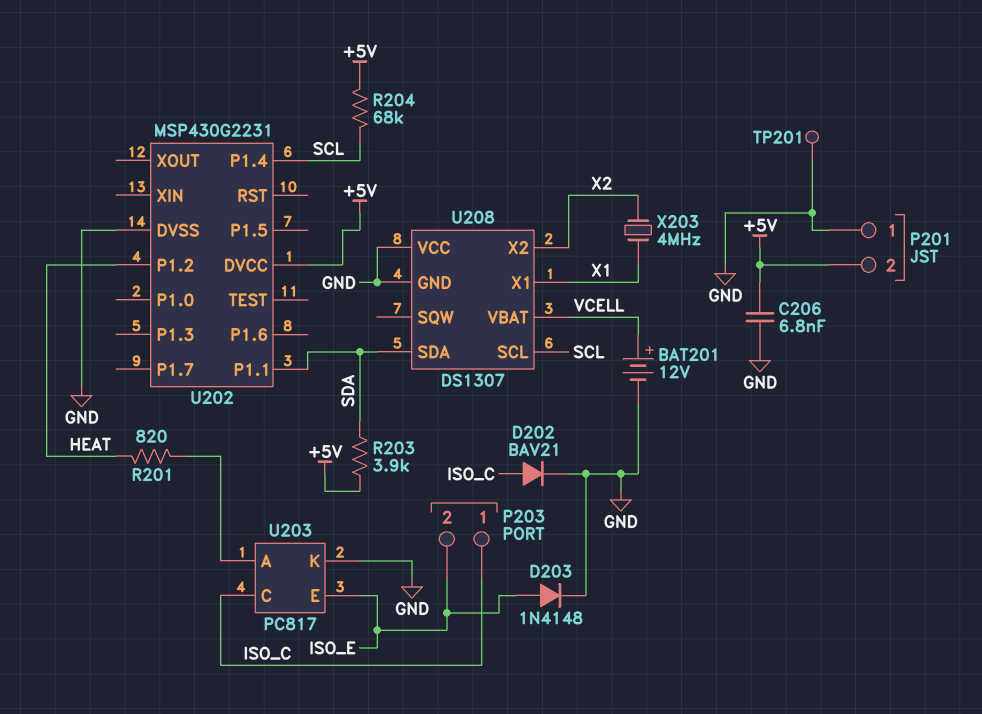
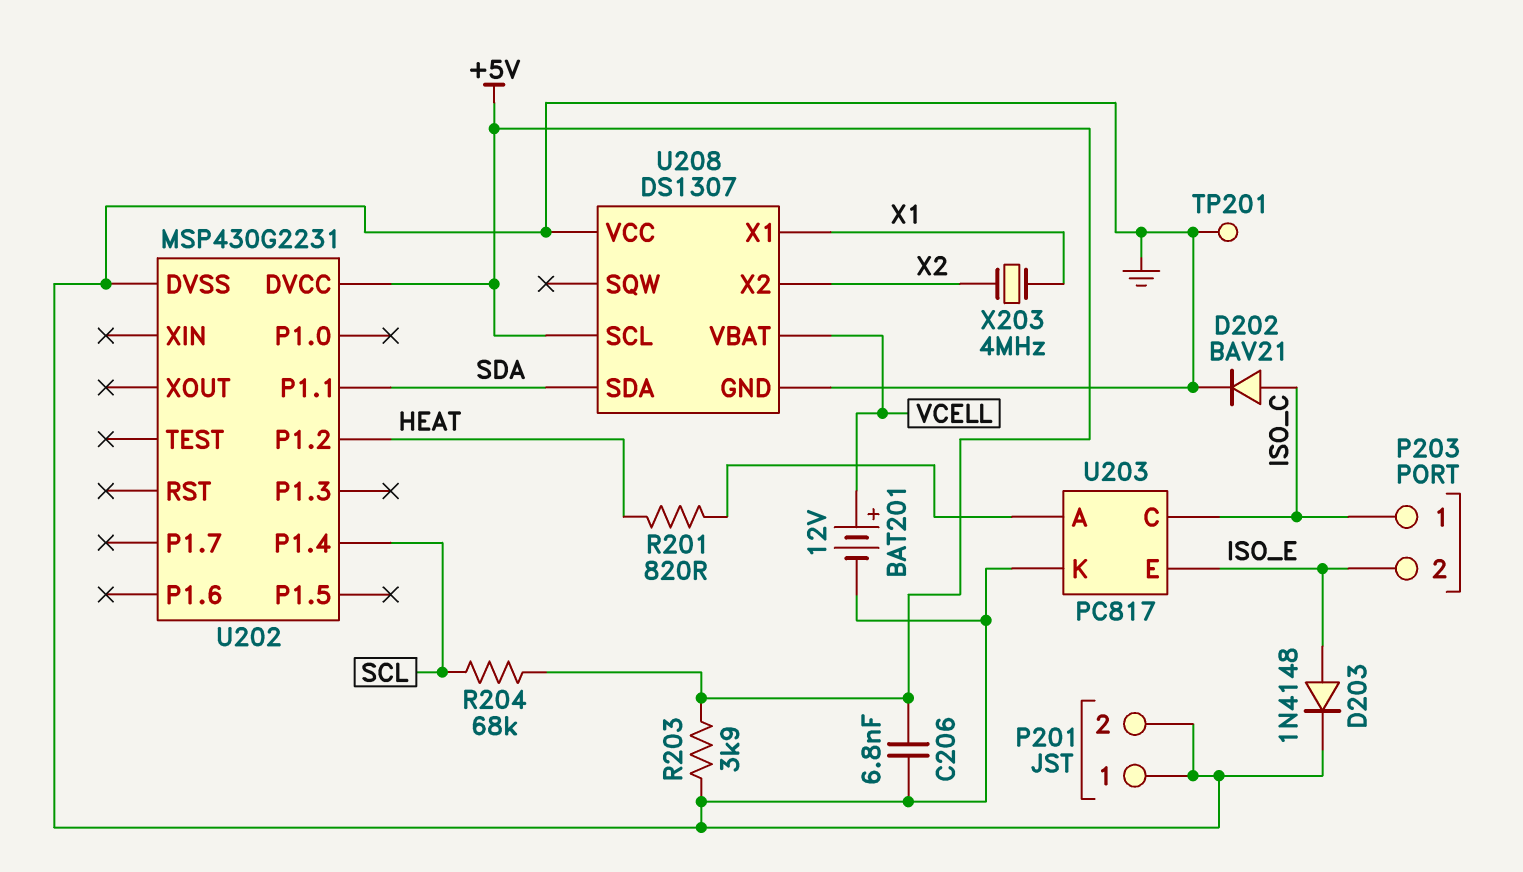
P201 pin 2: +5V -> GND
R203: 3.9k (+5V, SDA) -> 3.9k (+5V, GND)
U208 pin SCL: SCL -> +5V

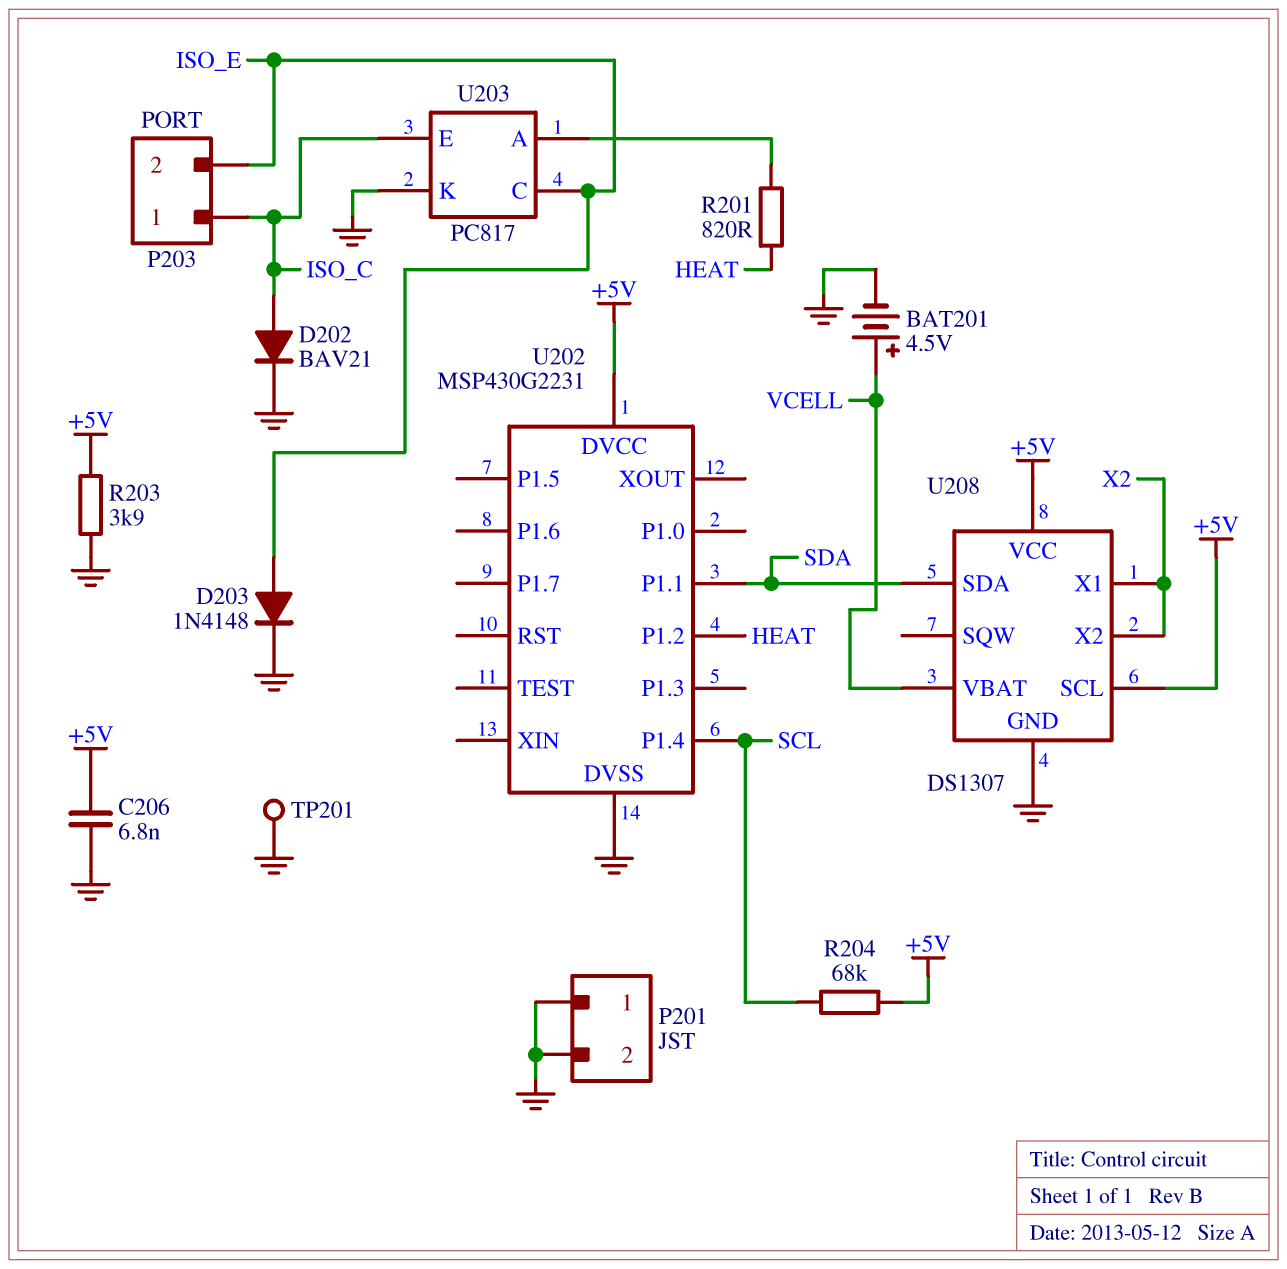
BAT201: 12V (plus VCELL, minus GND) -> 4.5V (plus VCELL, minus GND)
U203 pin C: ISO_C -> ISO_E
U203 pin E: ISO_E -> ISO_C
U208 pin VCC: GND -> +5V
U208 pin X1: X1 -> X2
X203: 4MHz (X1, X2) -> none

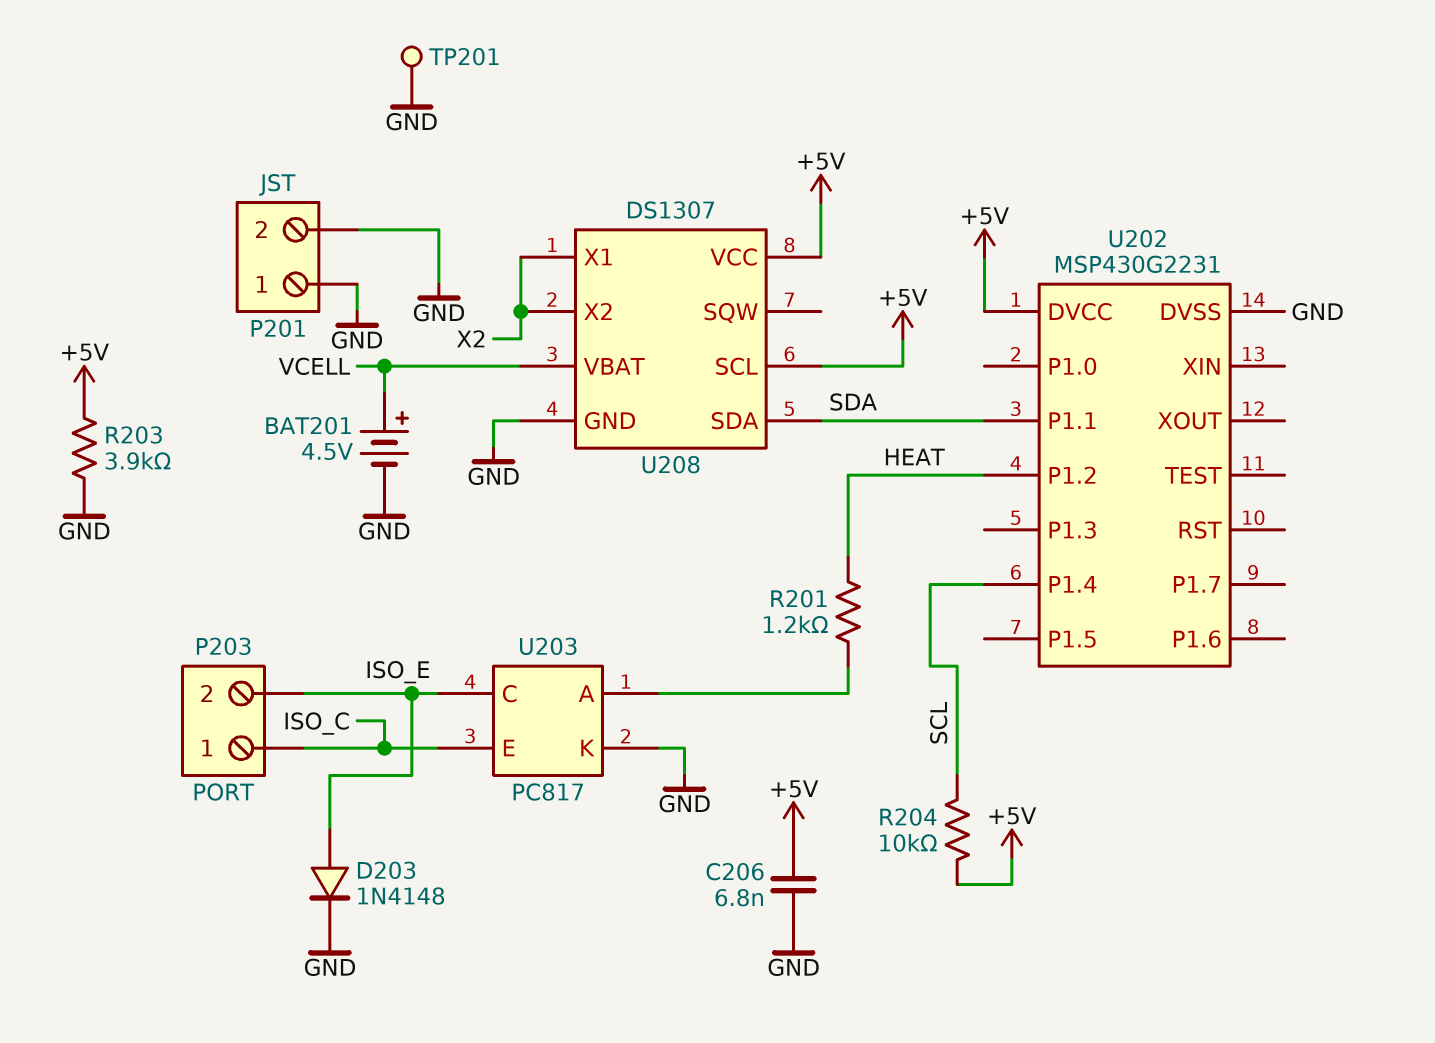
D202: diode BAV21 (A ISO_C, K GND) -> none
R201: 820 (HEAT, U203/A) -> 1.2k (HEAT, U203/A)
R204: 68k (+5V, SCL) -> 10k (+5V, SCL)

